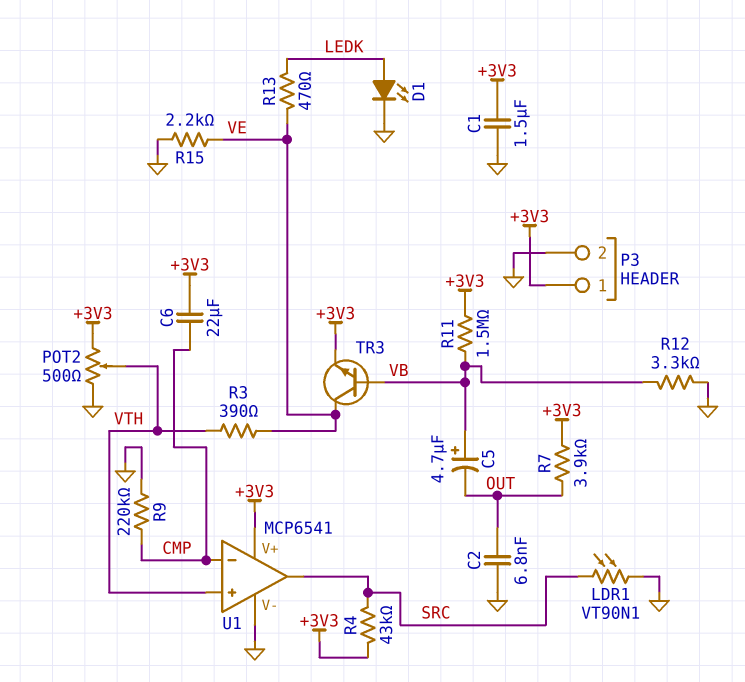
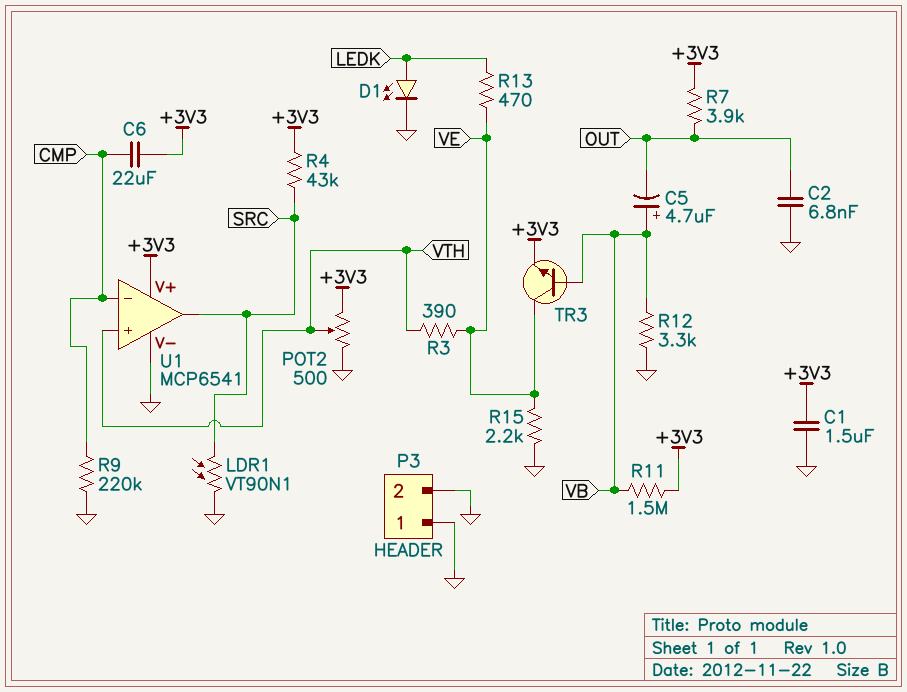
P3 pin 1: +3V3 -> GND

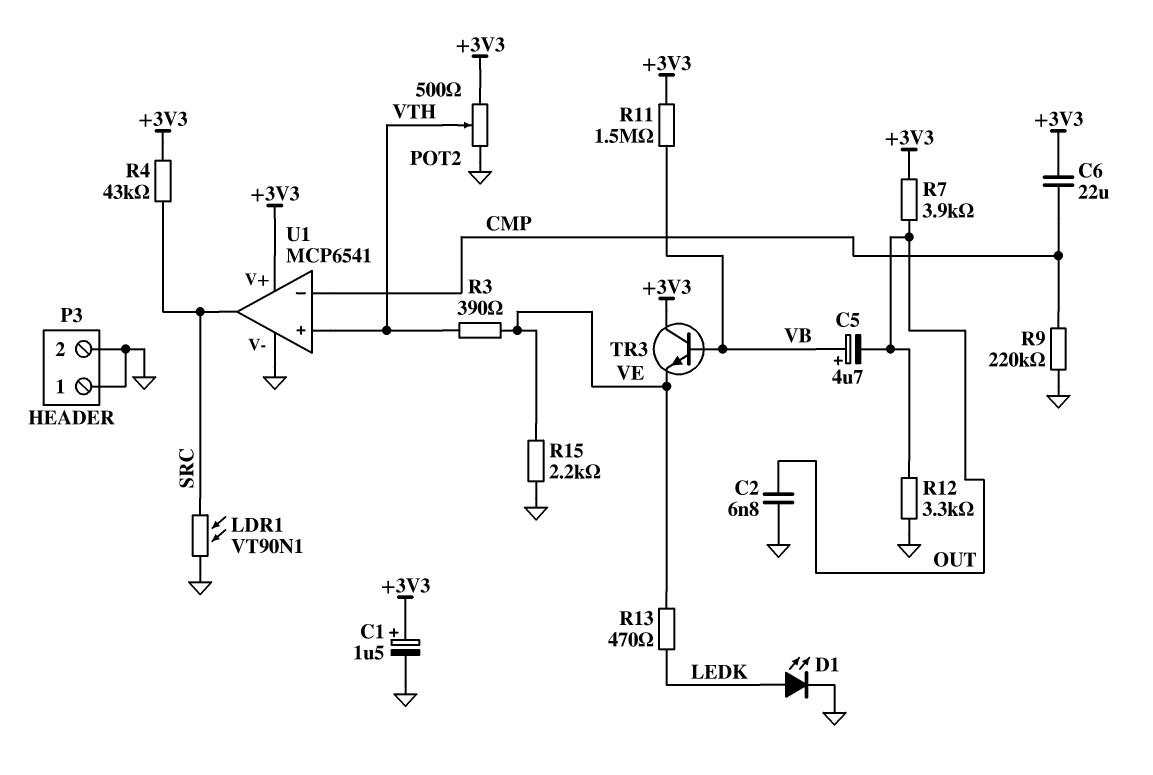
C1: 1.5uF (+3V3, GND) -> 1.5uF (plus +3V3, minus GND)
R12: 3.3k (GND, VB) -> 3.3k (GND, OUT)
TR3: NPN (B VB, C VE, E +3V3) -> NPN (B VB, C +3V3, E VE)

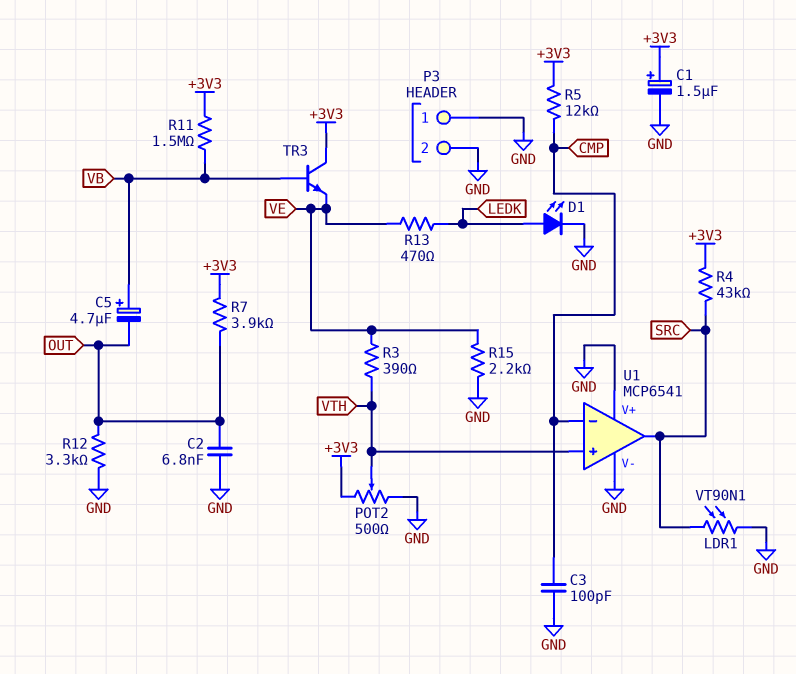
C3: none -> 100pF (CMP, GND)
C6: 22uF (+3V3, CMP) -> none
R5: none -> 12k (+3V3, CMP)
R9: 220k (CMP, GND) -> none
U1 pin V+: +3V3 -> GND

